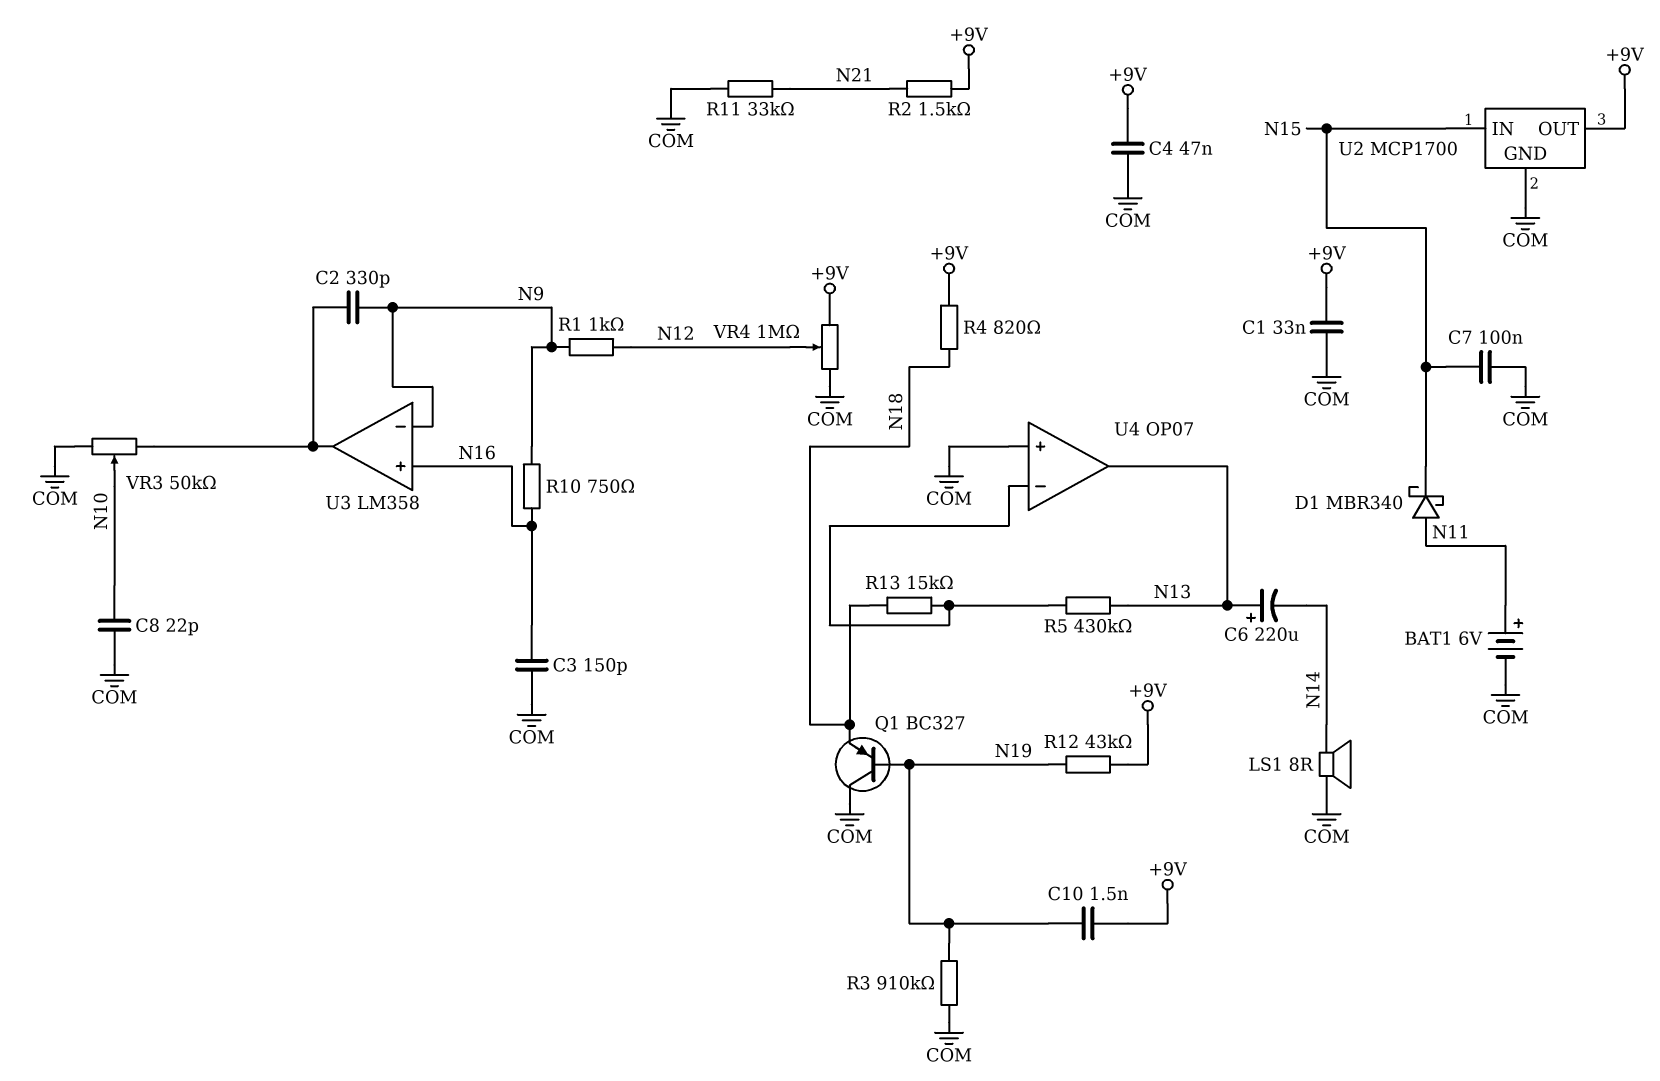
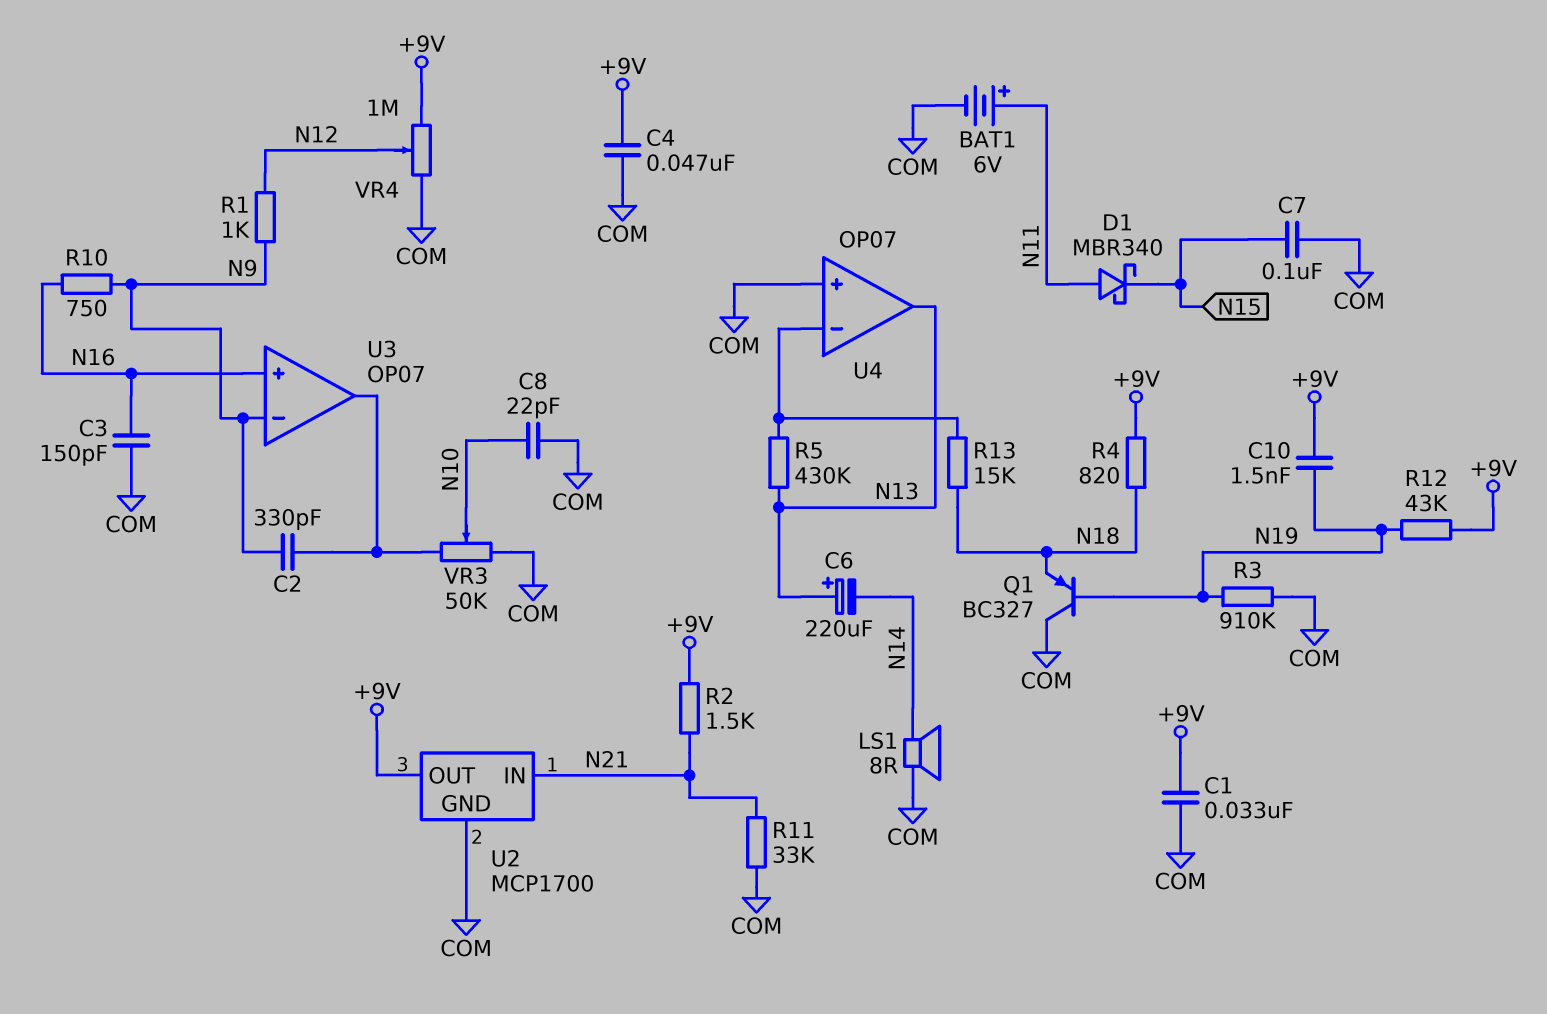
U2 pin IN: N15 -> N21
U3: LM358 -> OP07

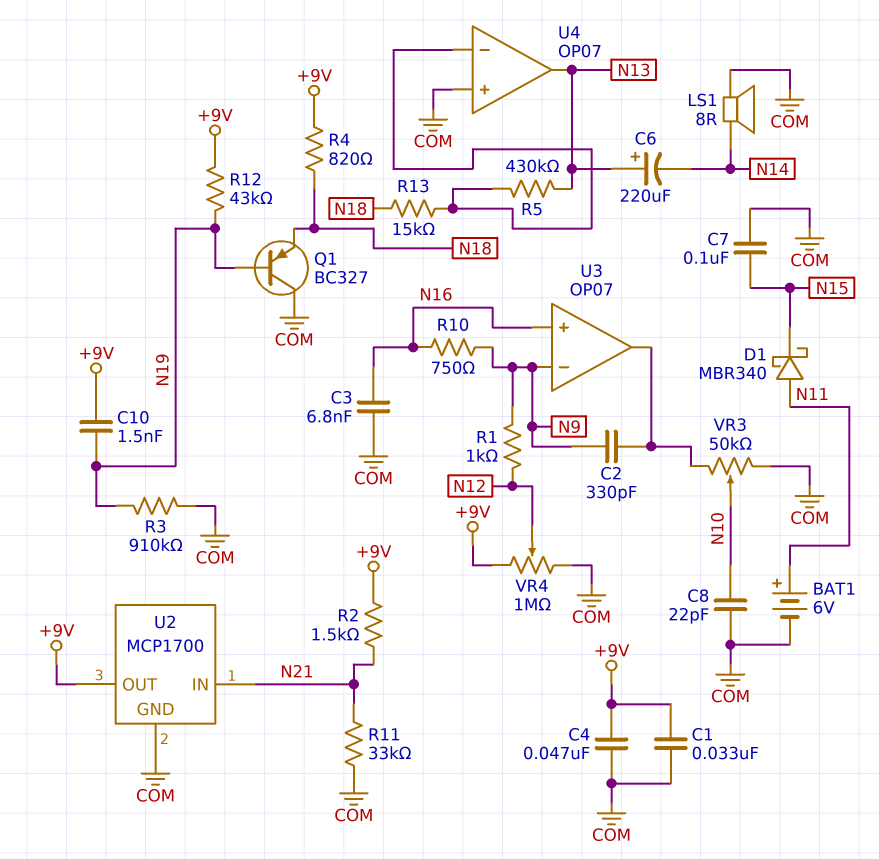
C3: 150pF (COM, N16) -> 6.8nF (COM, N16)

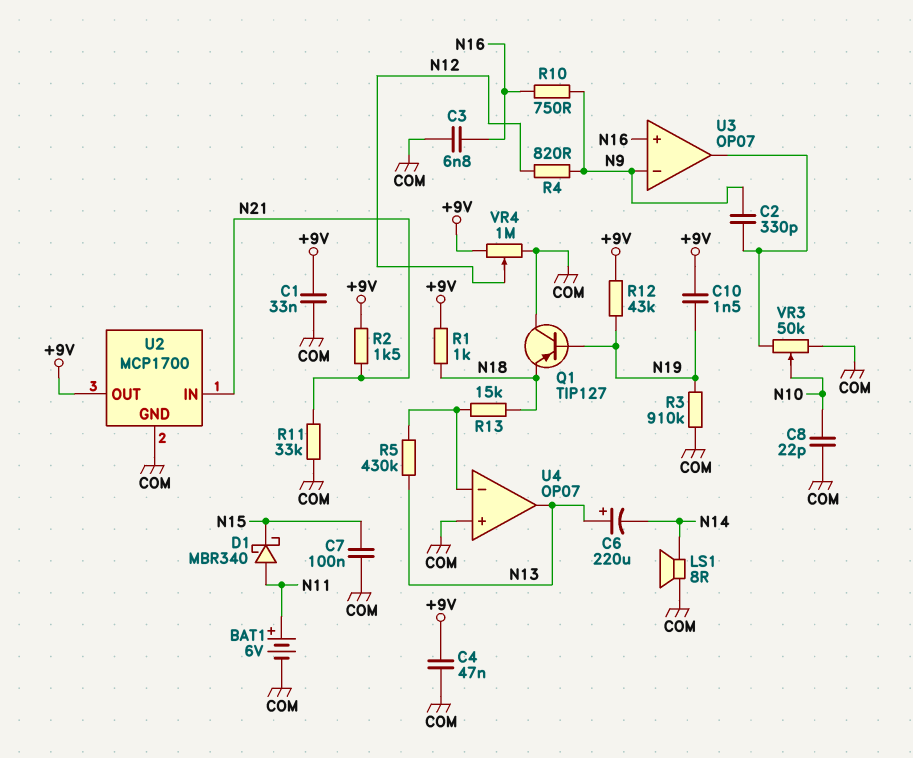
Q1: PNP BC327 (B N19, C COM, E N18) -> PNP TIP127 (B N19, C COM, E N18)
R1: 1k (N9, N12) -> 1k (+9V, N18)
R4: 820 (+9V, N18) -> 820 (N9, N12)

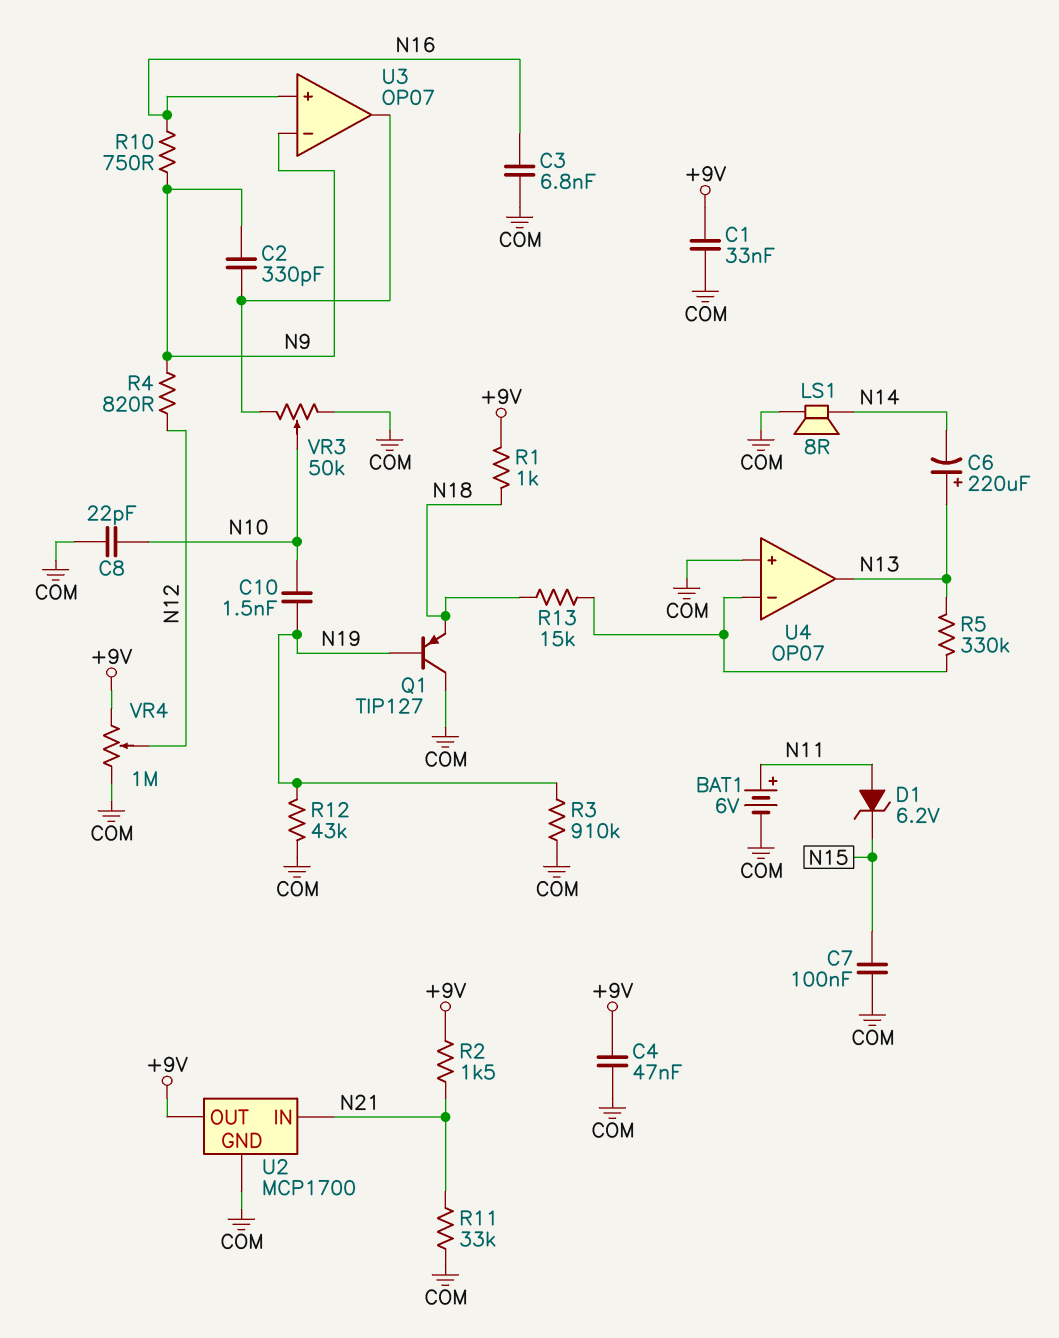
C10: 1.5nF (+9V, N19) -> 1.5nF (N10, N19)
D1: schottky MBR340 (A N11, K N15) -> zener 6.2V (A N11, K N15)
R5: 430k (N13, U4/in-) -> 330k (N13, U4/in-)
R12: 43k (+9V, N19) -> 43k (COM, N19)

